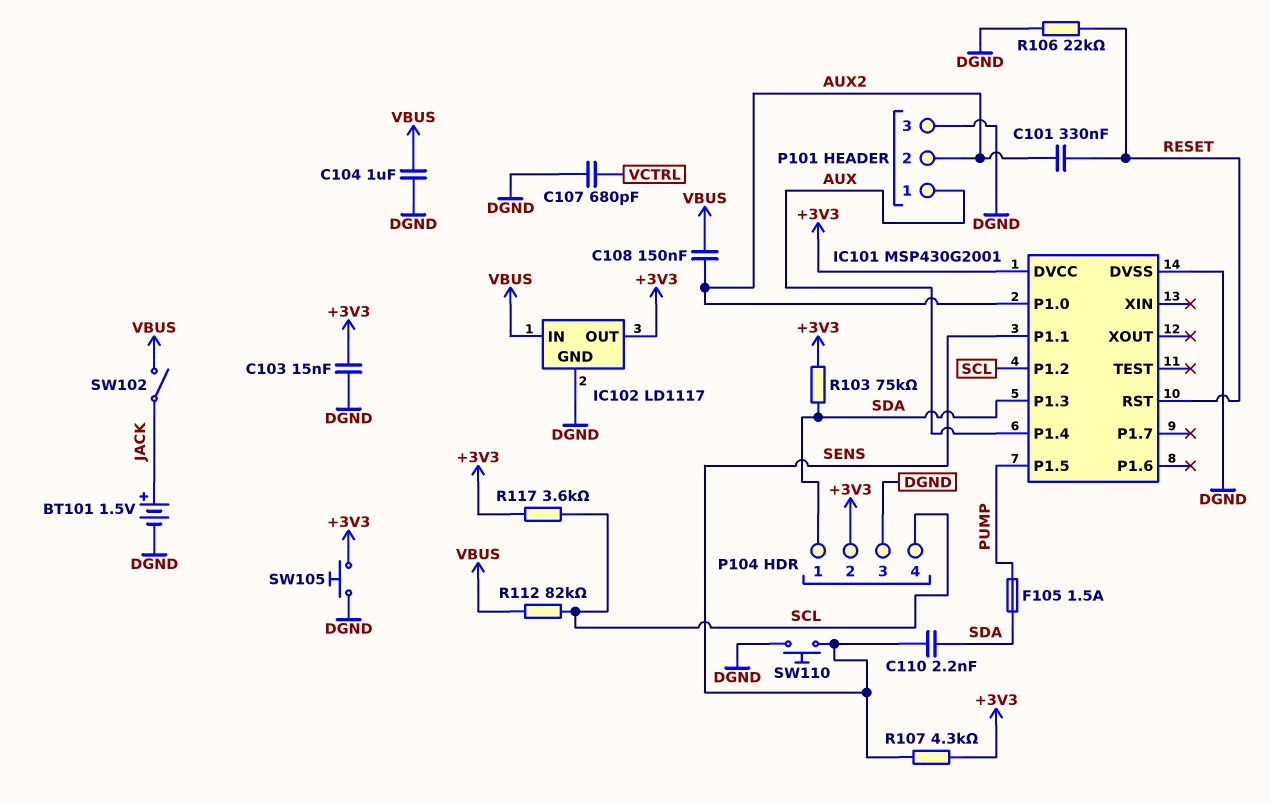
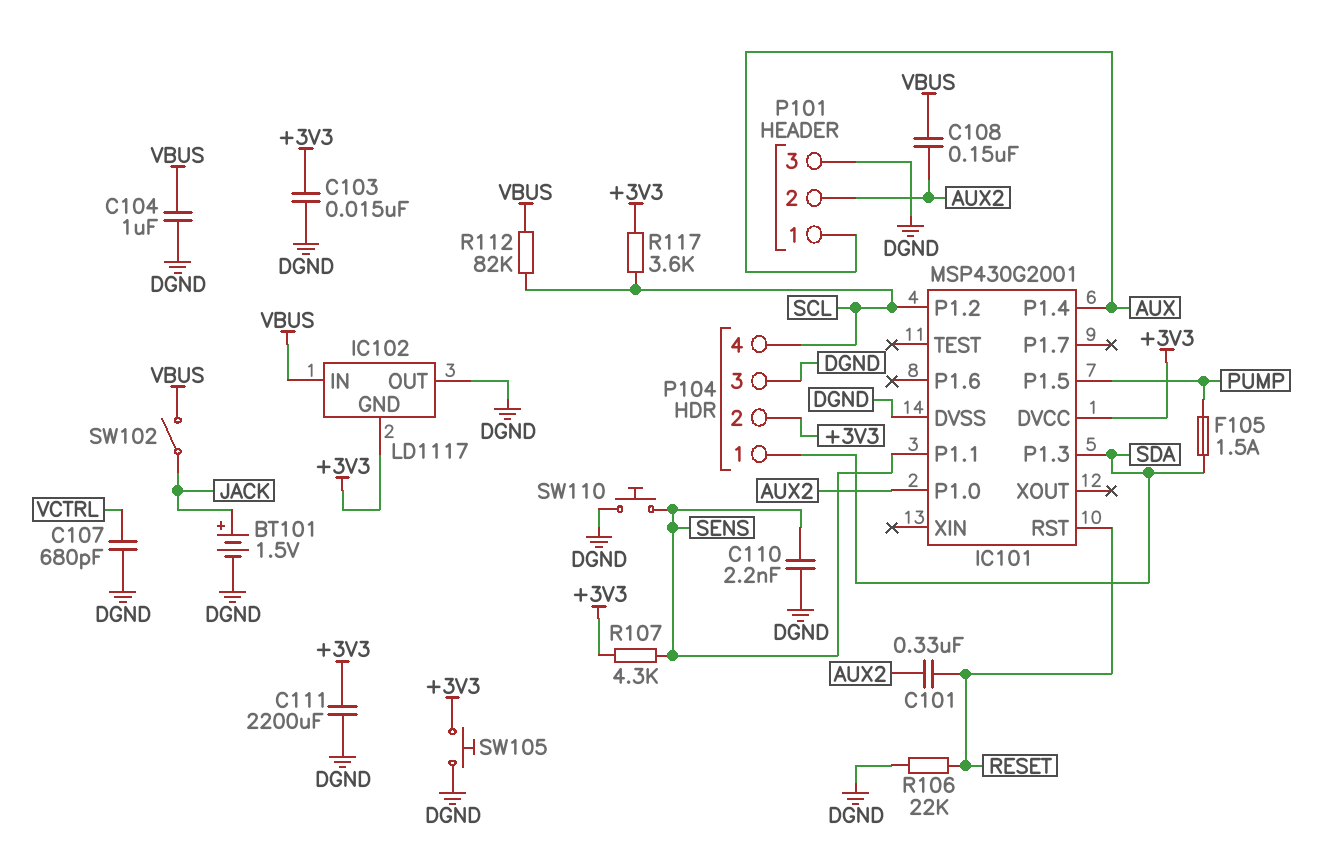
C110: 2.2nF (SDA, SENS) -> 2.2nF (DGND, SENS)
C111: none -> 2200uF (+3V3, DGND)
IC102 pin GND: DGND -> +3V3
IC102 pin OUT: +3V3 -> DGND
R103: 75k (+3V3, SDA) -> none

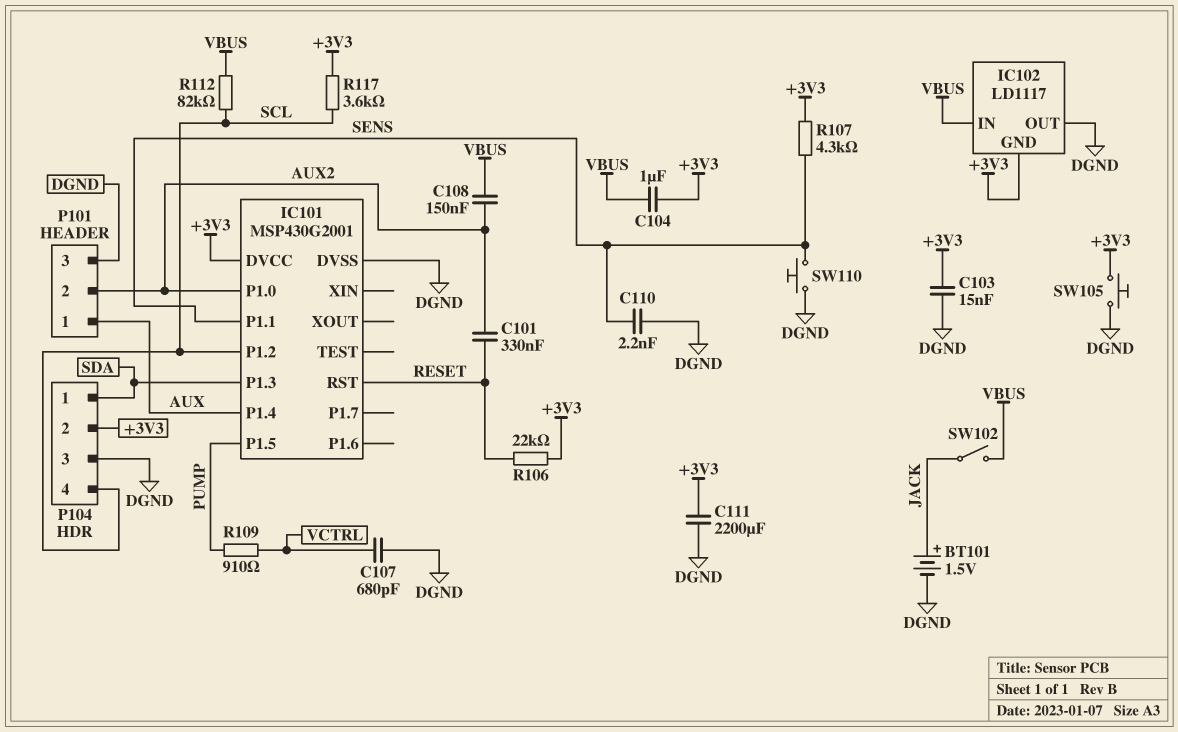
C104: 1uF (DGND, VBUS) -> 1uF (+3V3, VBUS)
F105: 1.5A (PUMP, SDA) -> none
R106: 22k (DGND, RESET) -> 22k (+3V3, RESET)
R109: none -> 910 (PUMP, VCTRL)

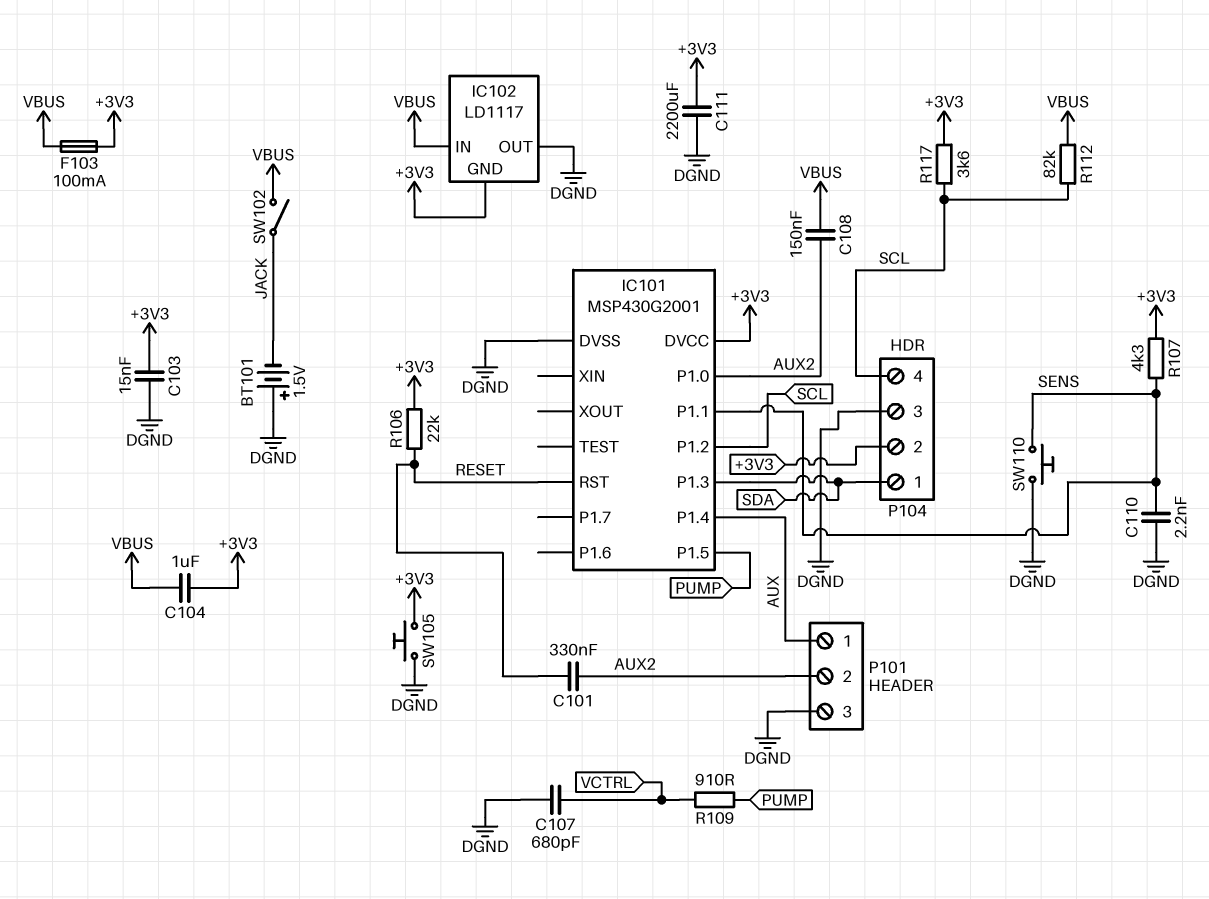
BT101: 1.5V (plus JACK, minus DGND) -> 1.5V (plus DGND, minus JACK)
F103: none -> 100mA (+3V3, VBUS)

